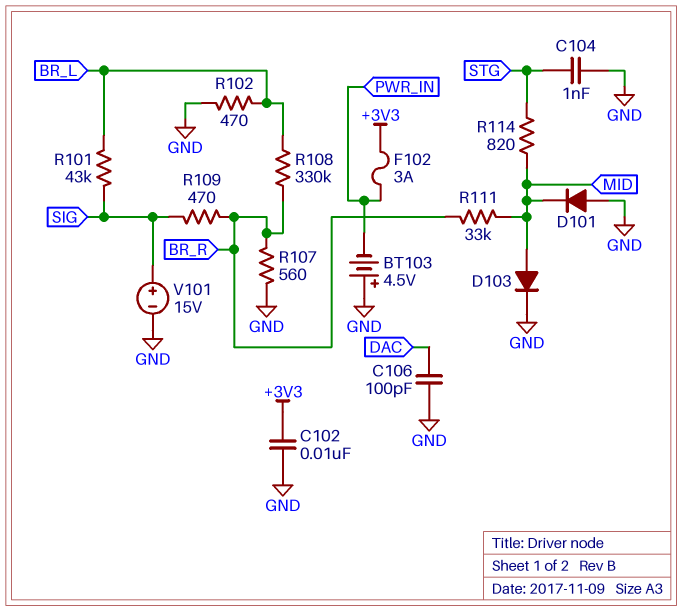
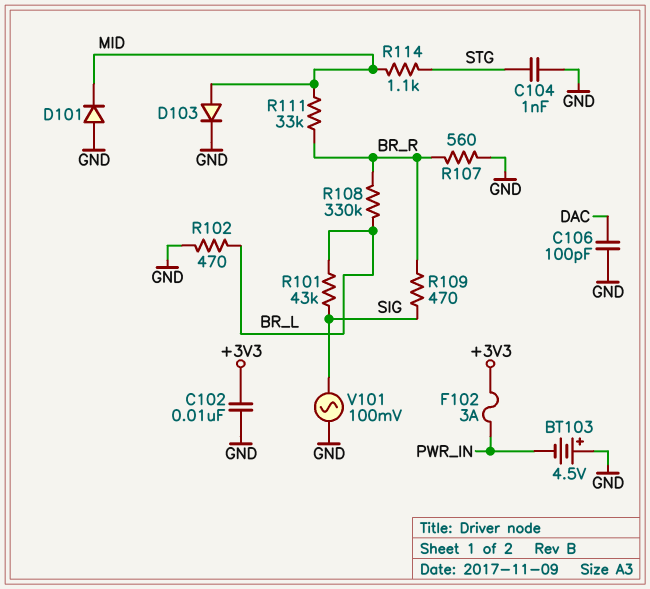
R114: 820 (MID, STG) -> 1.1k (MID, STG)
V101: 15V (plus SIG, minus GND) -> AC 100mV (GND, SIG)

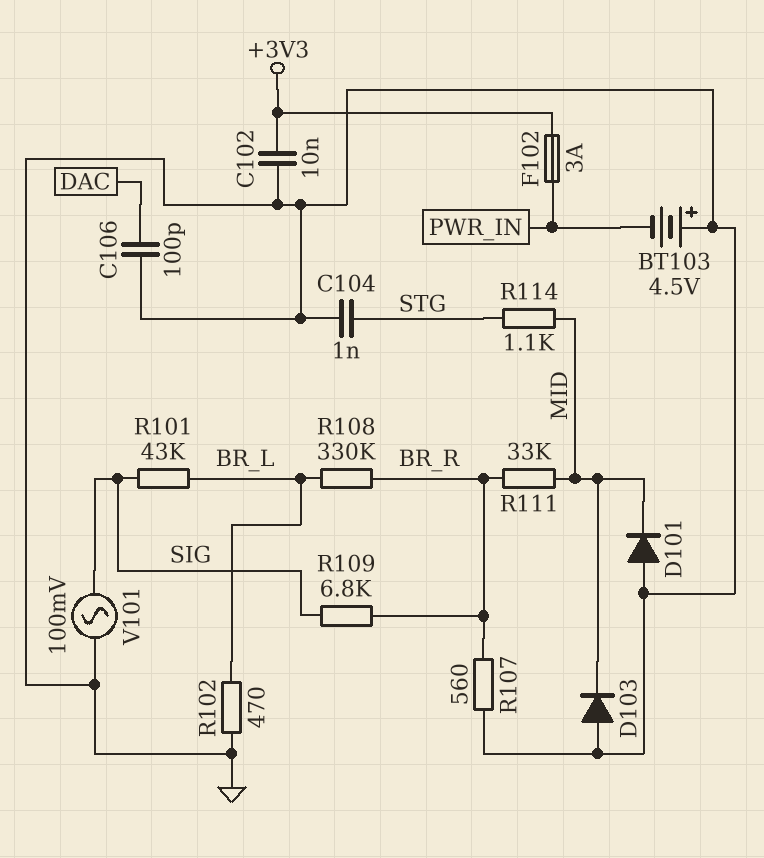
D103: diode (A MID, K GND) -> diode (A GND, K MID)
R109: 470 (BR_R, SIG) -> 6.8k (BR_R, SIG)

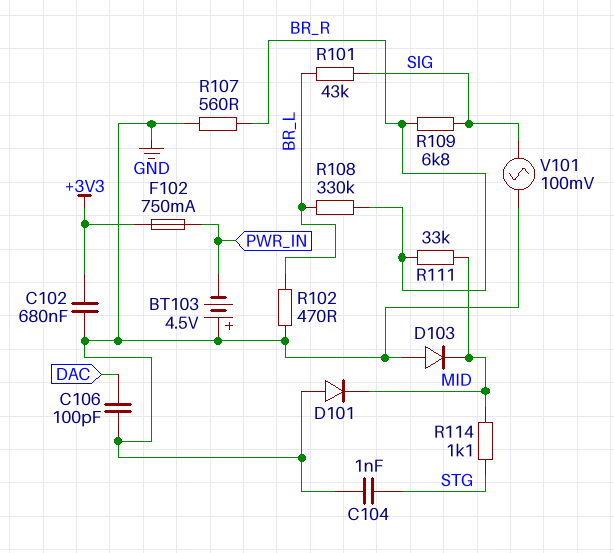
C102: 10nF (+3V3, GND) -> 680nF (+3V3, GND)
F102: 3A (+3V3, PWR_IN) -> 750mA (+3V3, PWR_IN)

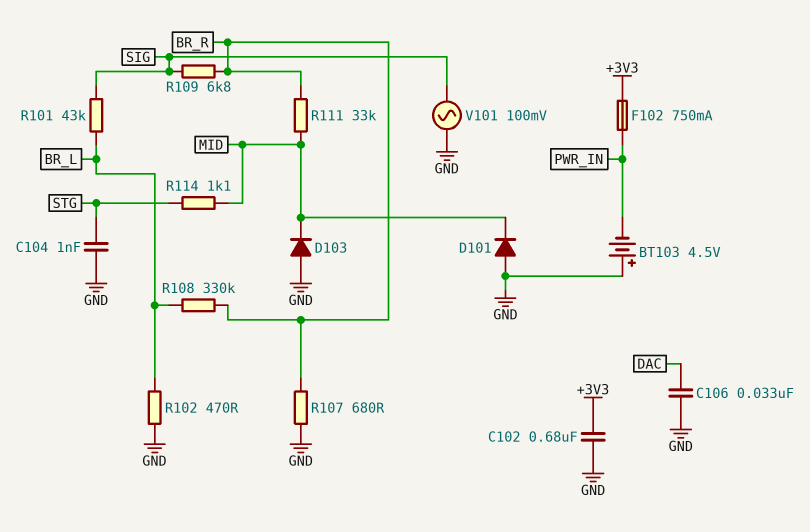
C106: 100pF (DAC, GND) -> 33nF (DAC, GND)
R107: 560 (BR_R, GND) -> 680 (BR_R, GND)

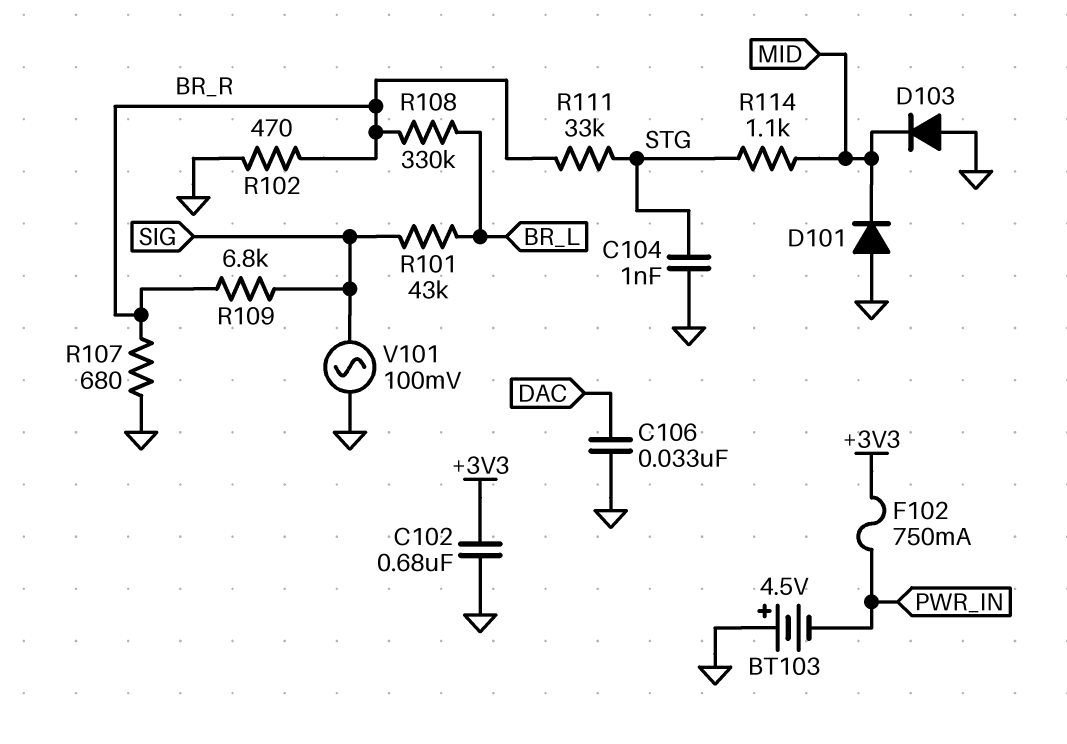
R102: 470 (BR_L, GND) -> 470 (BR_R, GND)
R111: 33k (BR_R, MID) -> 33k (BR_R, STG)

